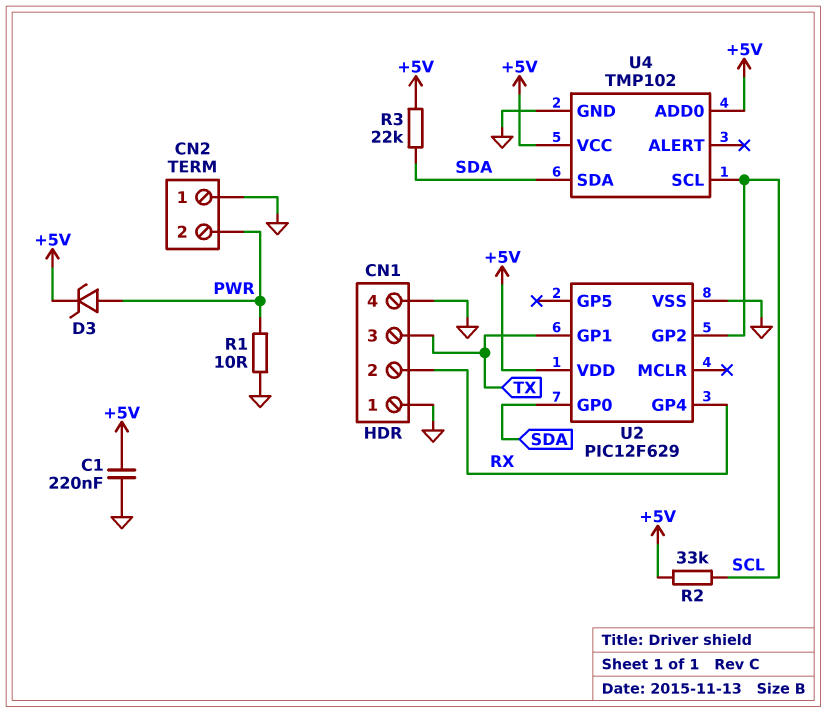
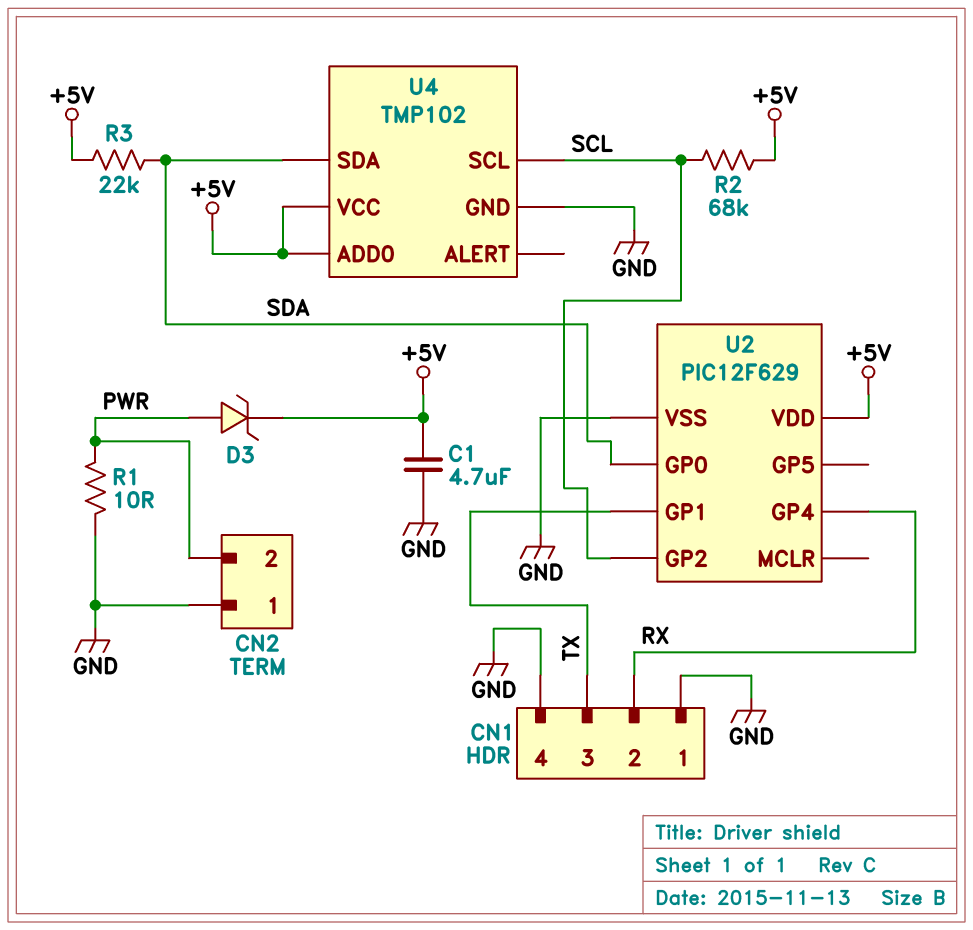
C1: 220nF (+5V, GND) -> 4.7uF (+5V, GND)
R2: 33k (+5V, SCL) -> 68k (+5V, SCL)

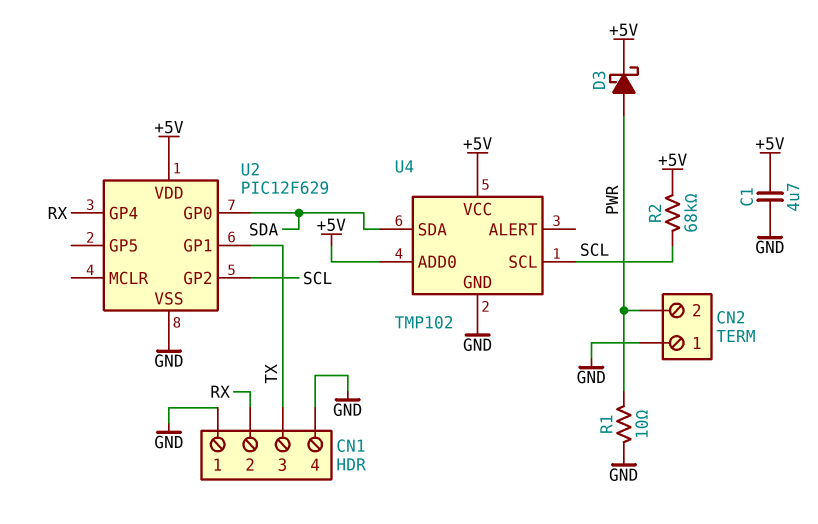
D3: zener (A PWR, K +5V) -> schottky (A PWR, K +5V)
R3: 22k (+5V, SDA) -> none

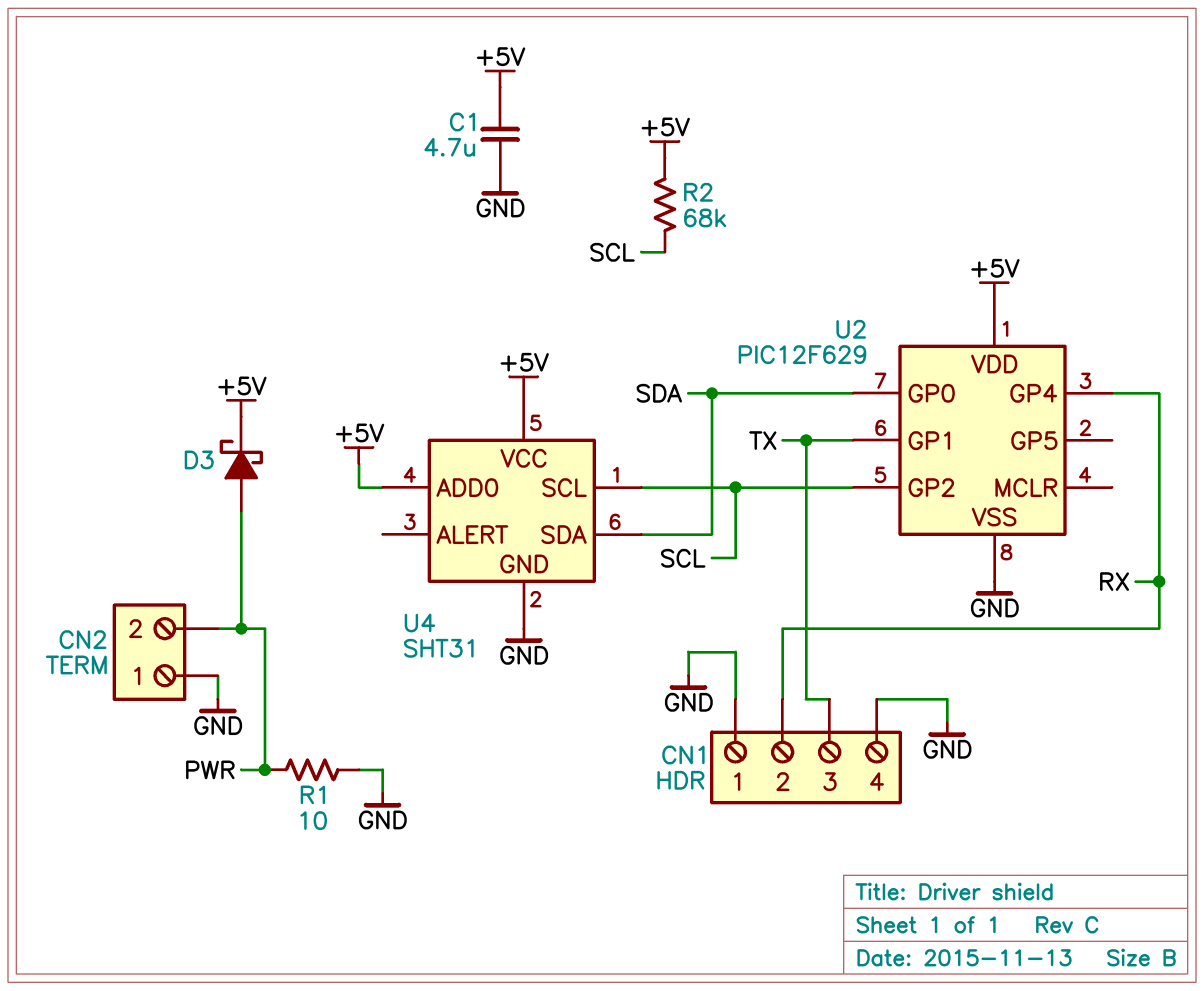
U4: TMP102 -> SHT31

